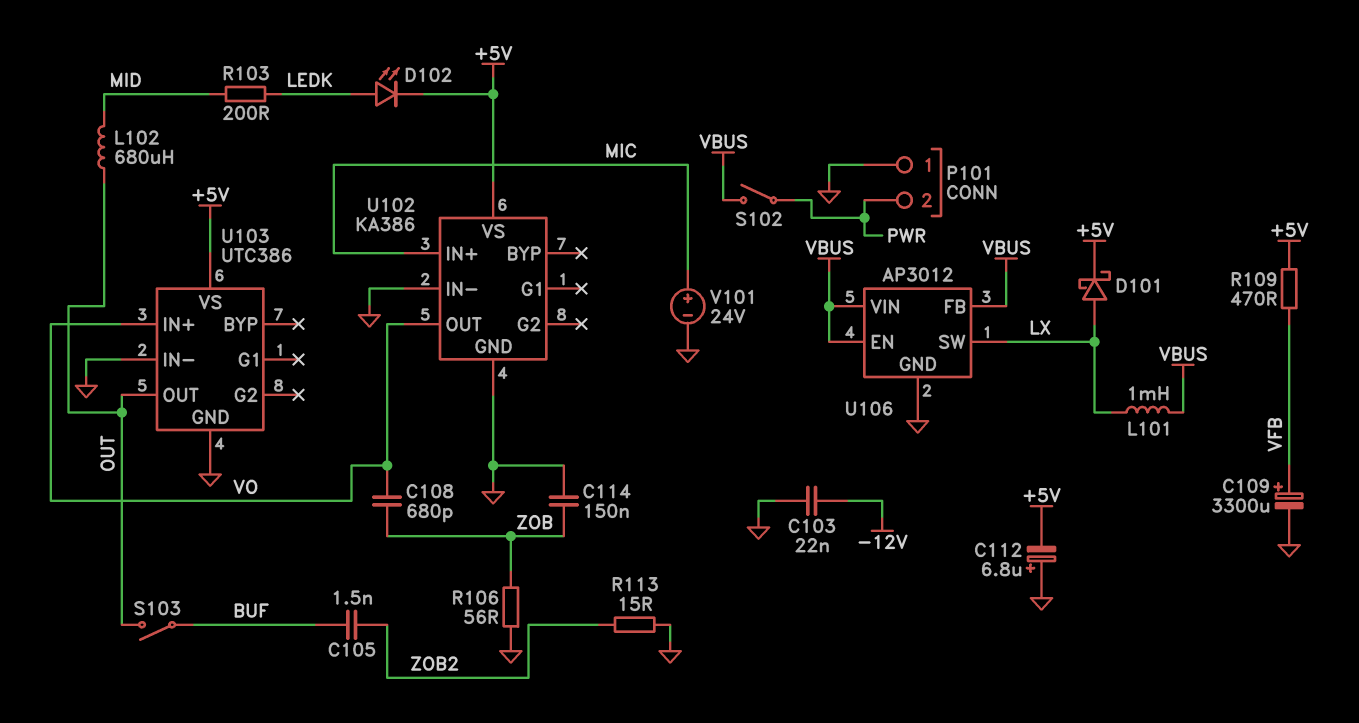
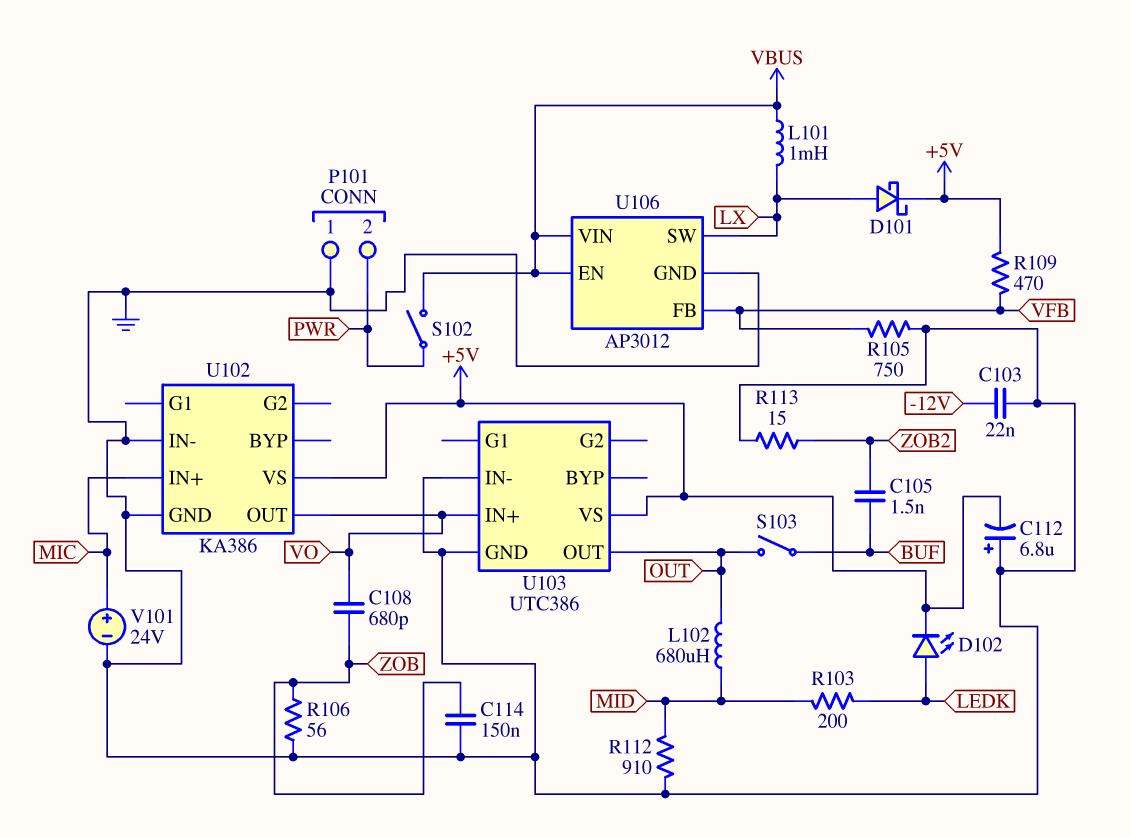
C109: 3300uF (plus VFB, minus GND) -> none
R105: none -> 750 (GND, VFB)
R112: none -> 910 (GND, MID)
U106 pin FB: VBUS -> VFB

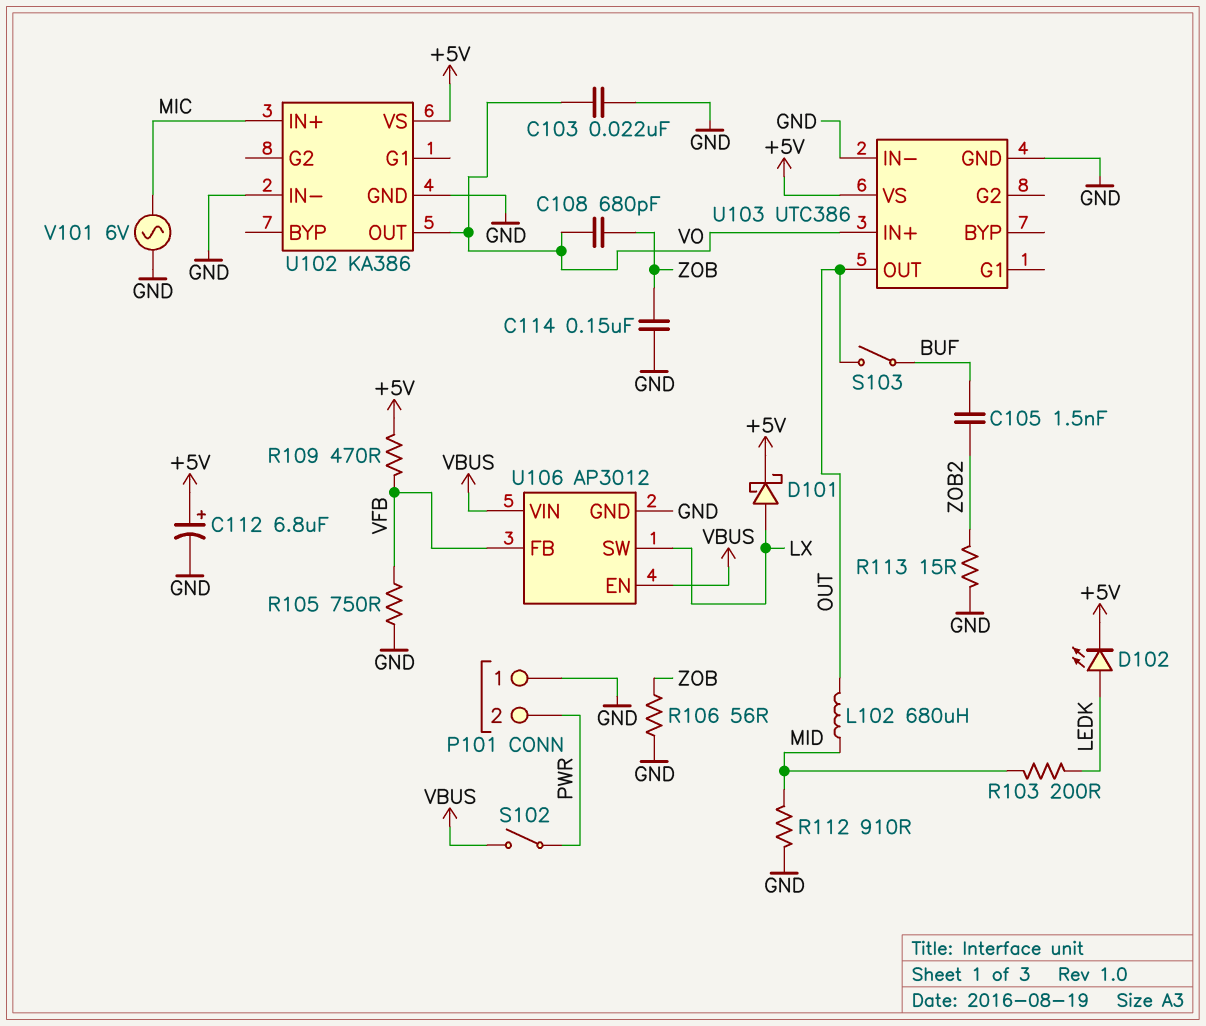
C103: 22nF (-12V, GND) -> 22nF (GND, VO)
C112: 6.8uF (plus GND, minus +5V) -> 6.8uF (plus +5V, minus GND)
L101: 1mH (LX, VBUS) -> none
V101: 24V (plus MIC, minus GND) -> AC 6V (GND, MIC)

